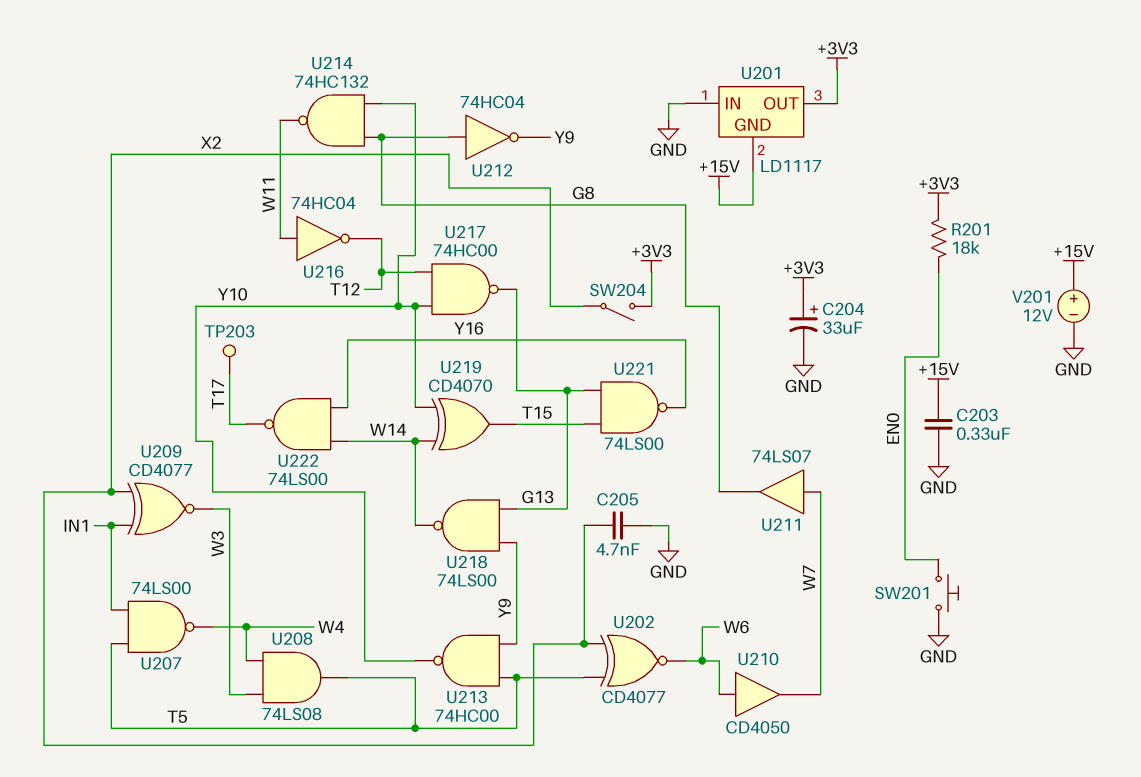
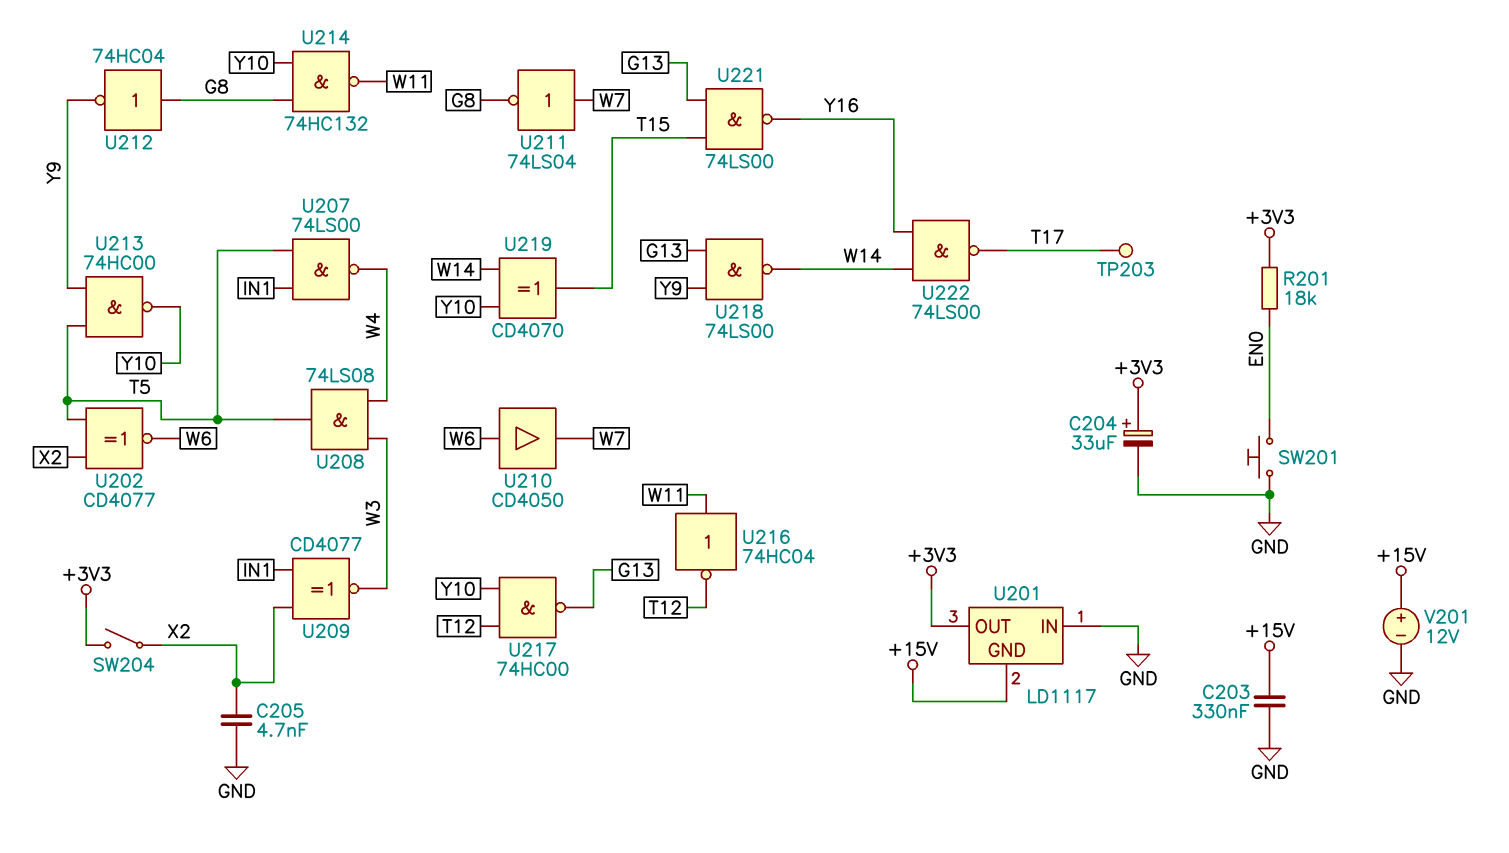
U211: buffer 74LS07 (in W7, out G8) -> NOT 74LS04 (in W7, out G8)

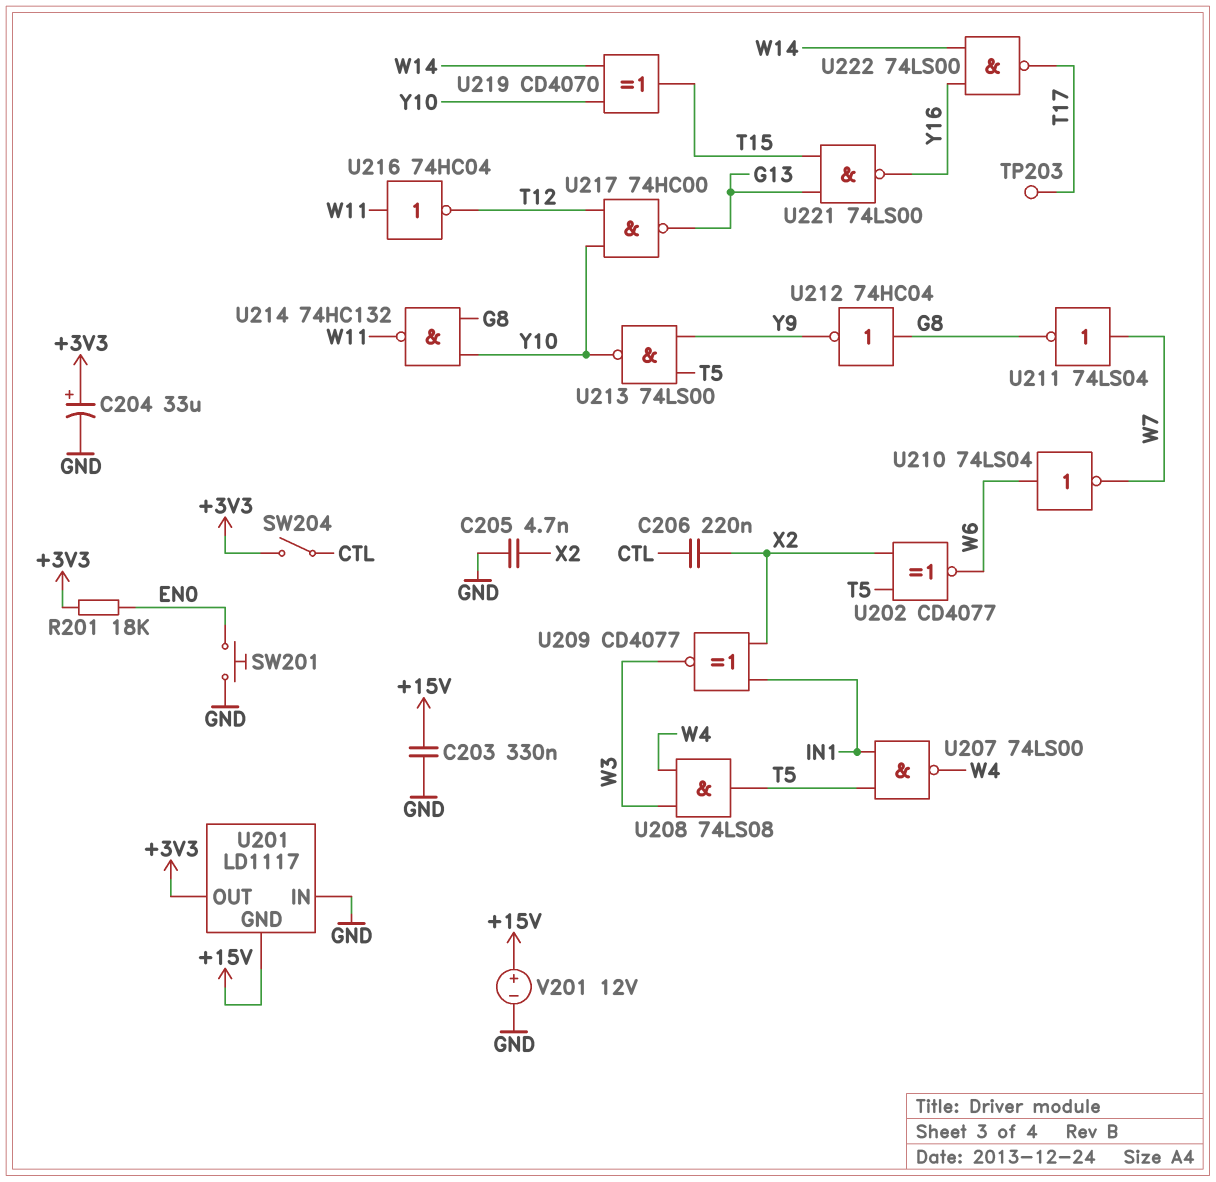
C206: none -> 220nF (CTL, X2)
SW204: switch (+3V3, X2) -> switch (+3V3, CTL)
U210: buffer CD4050 (in W6, out W7) -> NOT 74LS04 (in W6, out W7)
U213: NAND 74HC00 (in T5, in Y9, out Y10) -> NAND 74LS00 (in T5, in Y9, out Y10)
U218: NAND 74LS00 (in G13, in Y9, out W14) -> none

